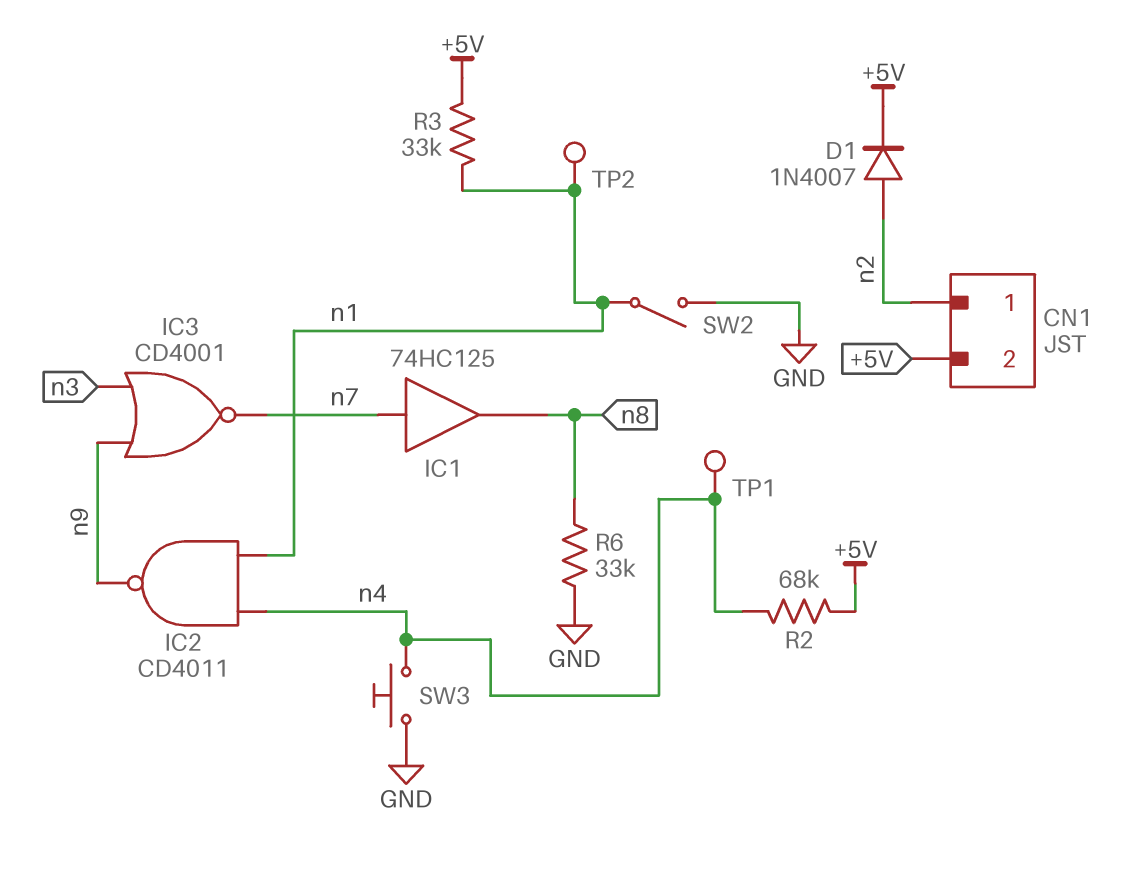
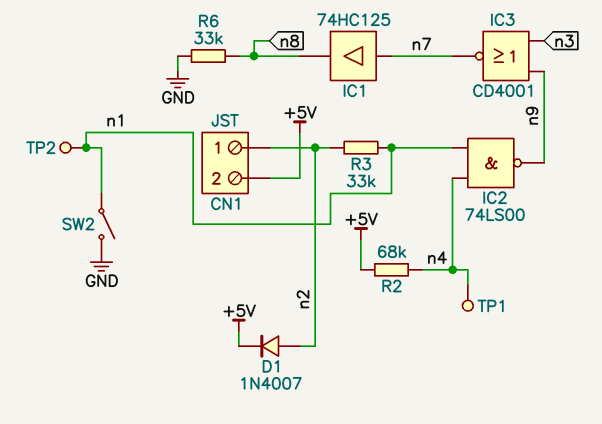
IC2: NAND CD4011 (in n1, in n4, out n9) -> NAND 74LS00 (in n1, in n4, out n9)
R3: 33k (+5V, n1) -> 33k (n1, n2)
SW3: button (GND, n4) -> none

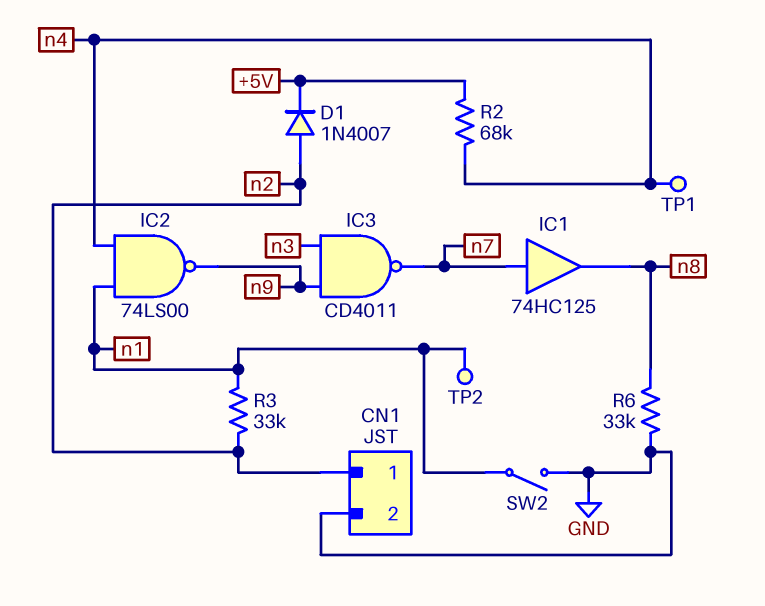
CN1 pin 2: +5V -> GND
IC3: NOR CD4001 (in n3, in n9, out n7) -> NAND CD4011 (in n3, in n9, out n7)

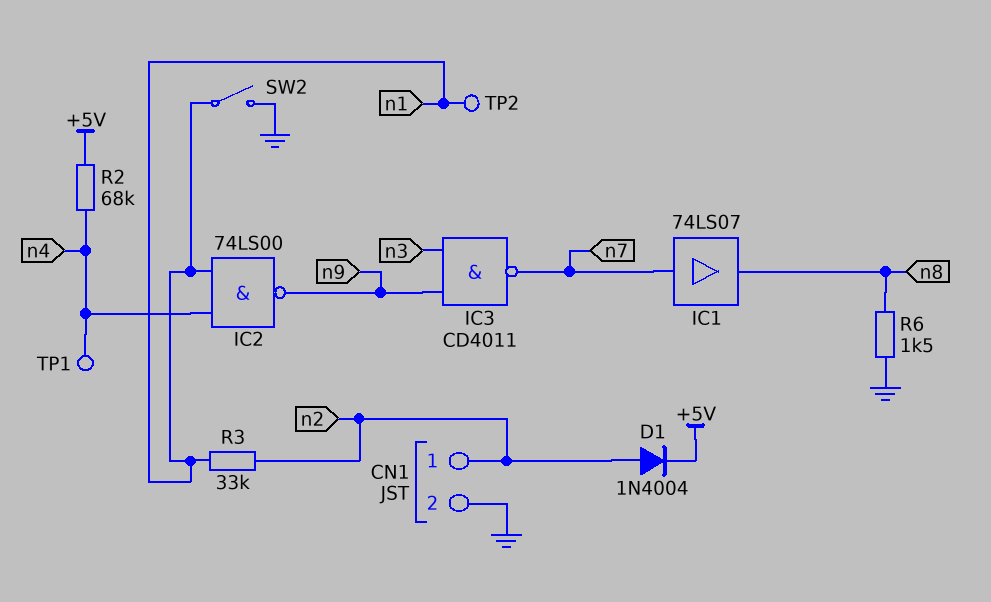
D1: diode 1N4007 (A n2, K +5V) -> diode 1N4004 (A n2, K +5V)
IC1: buffer 74HC125 (in n7, out n8) -> buffer 74LS07 (in n7, out n8)
R6: 33k (GND, n8) -> 1.5k (GND, n8)

